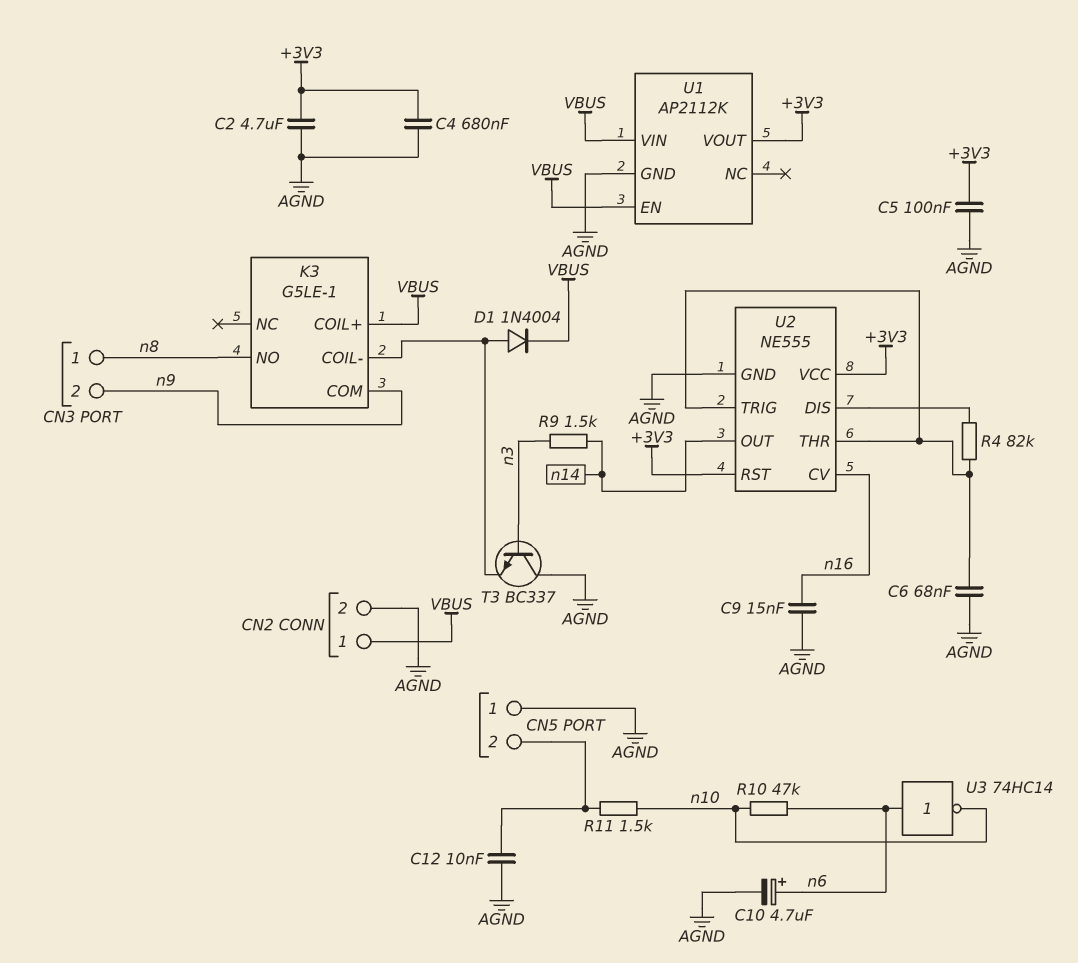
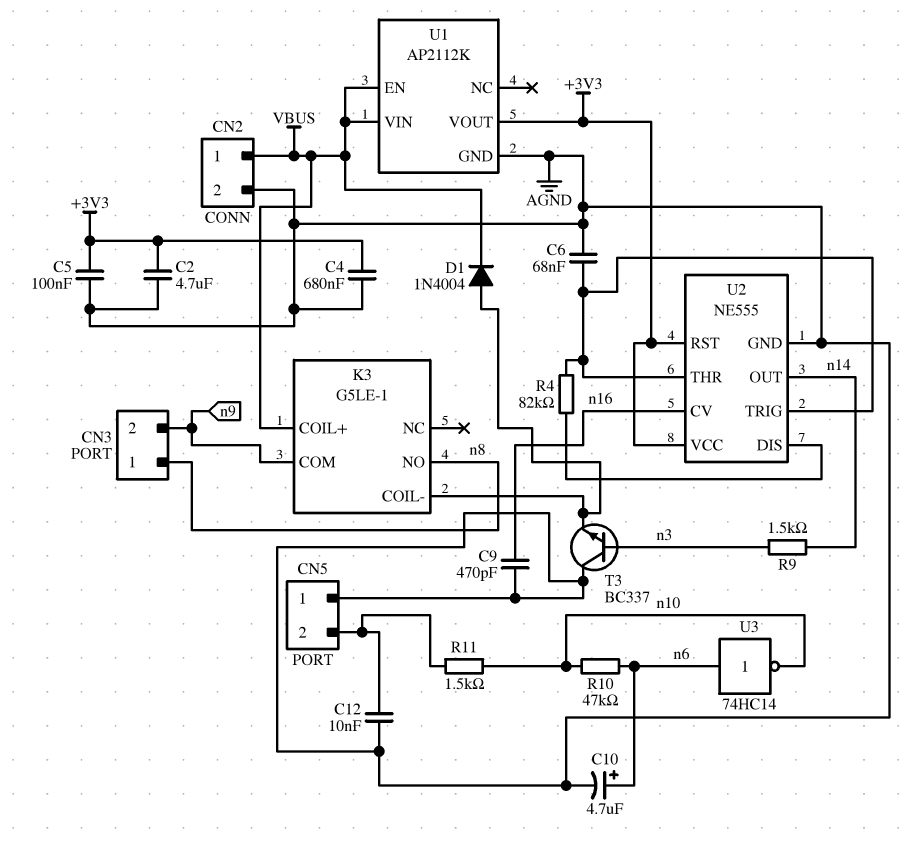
C9: 15nF (AGND, n16) -> 470pF (AGND, n16)

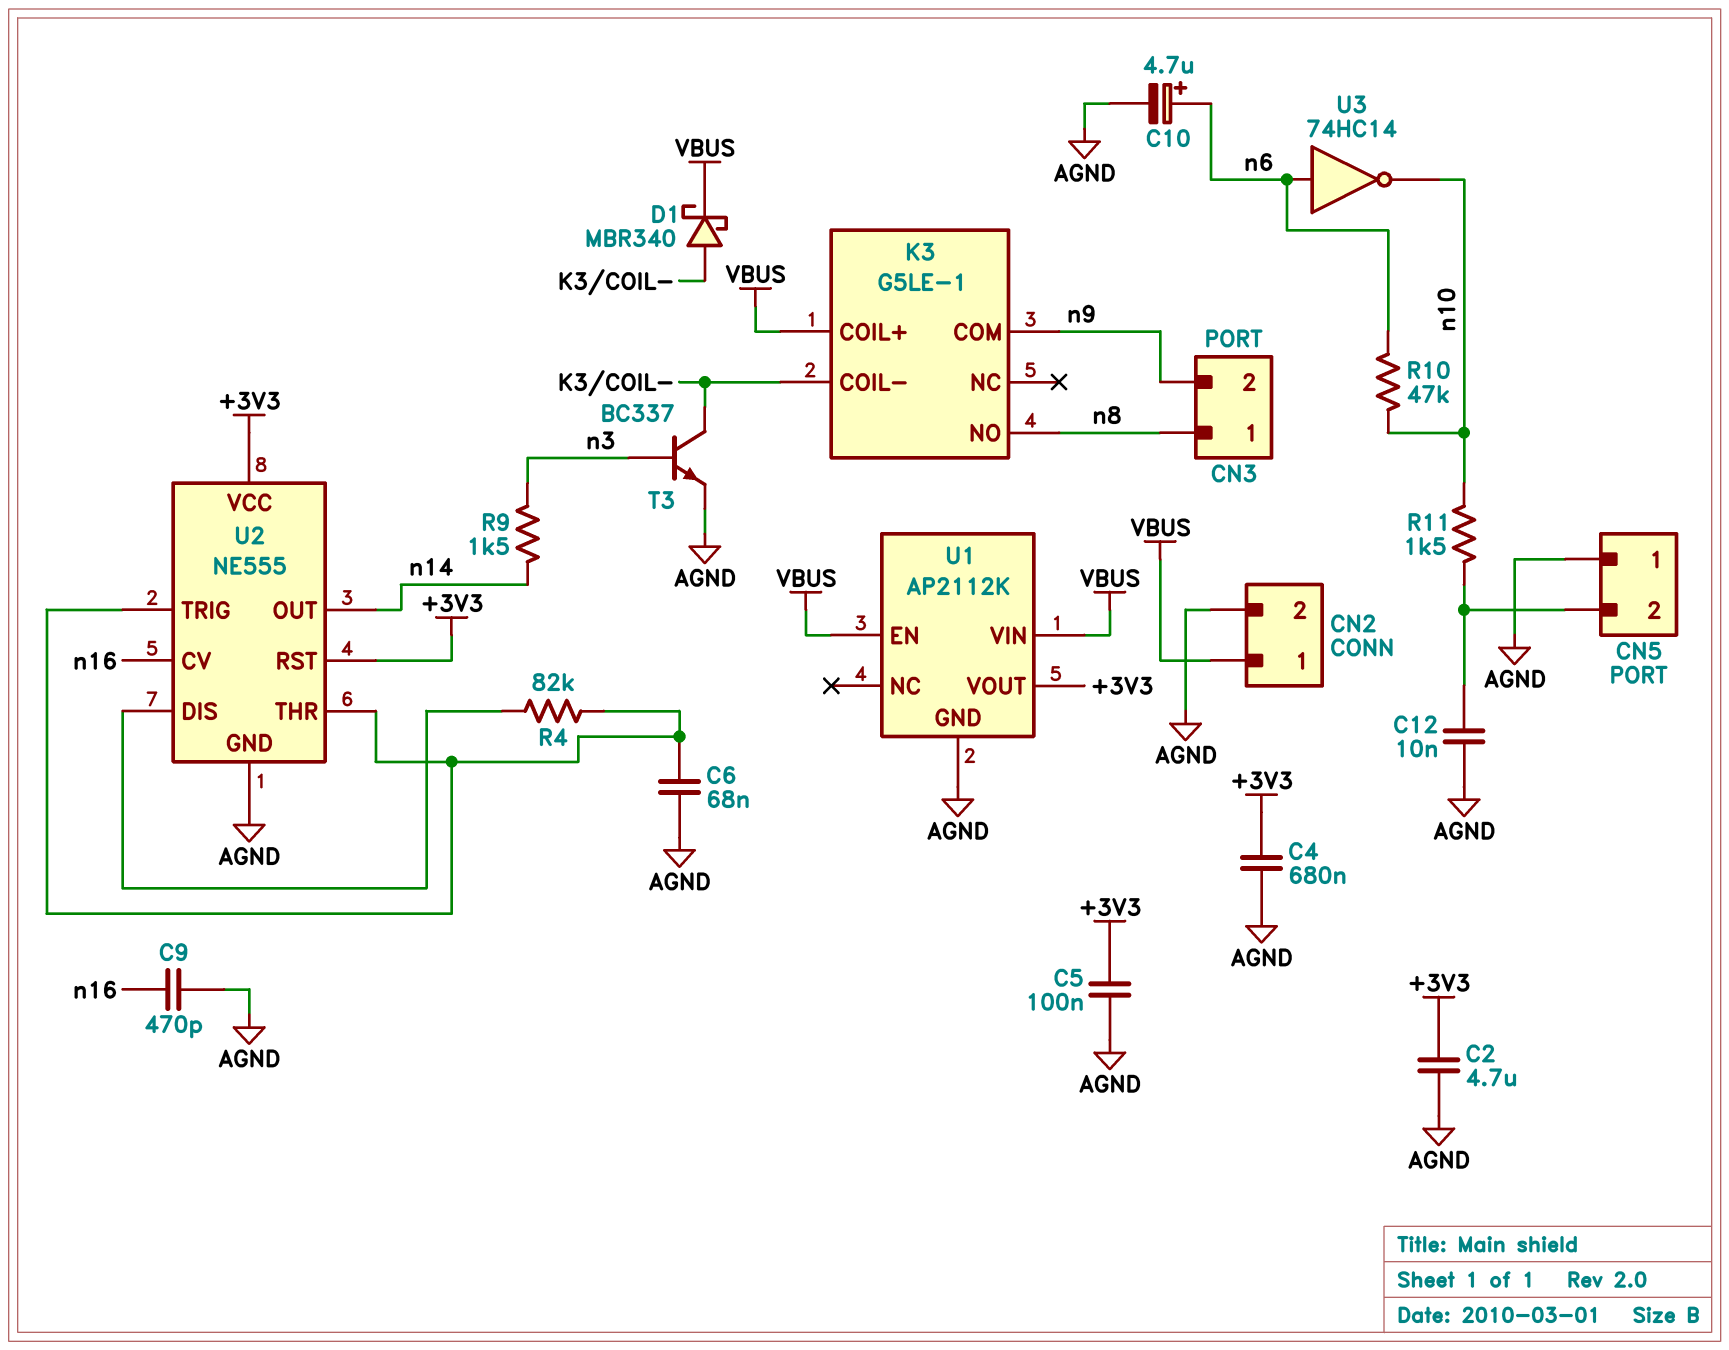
D1: diode 1N4004 (A K3/COIL-, K VBUS) -> schottky MBR340 (A K3/COIL-, K VBUS)
T3: NPN BC337 (B n3, C AGND, E K3/COIL-) -> NPN BC337 (B n3, C K3/COIL-, E AGND)

